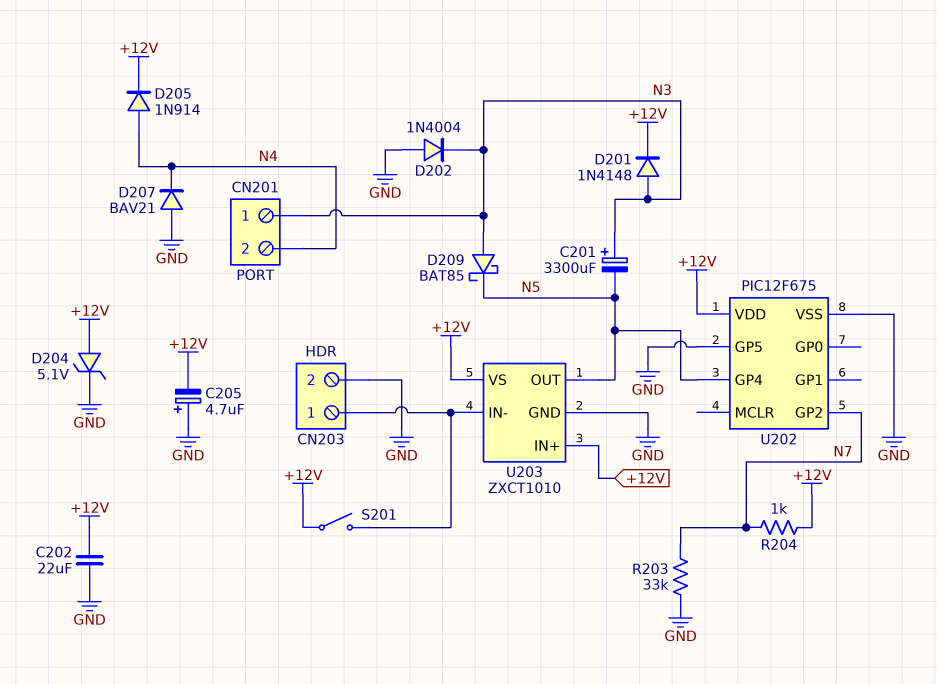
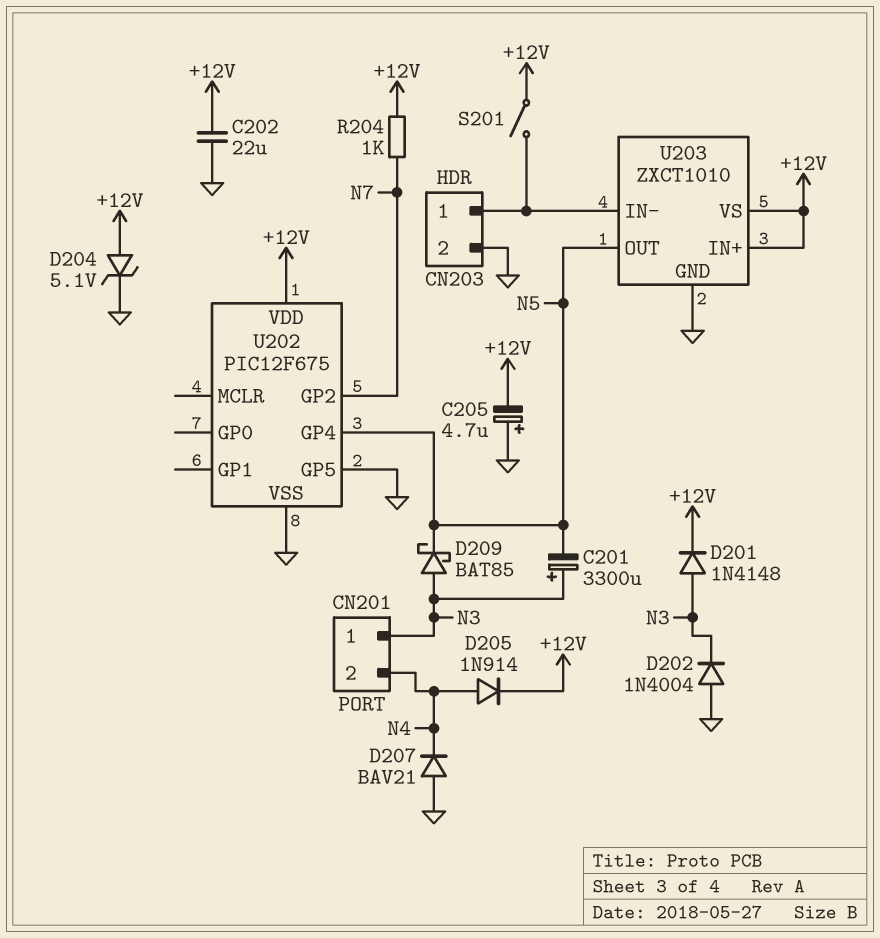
R203: 33k (GND, N7) -> none

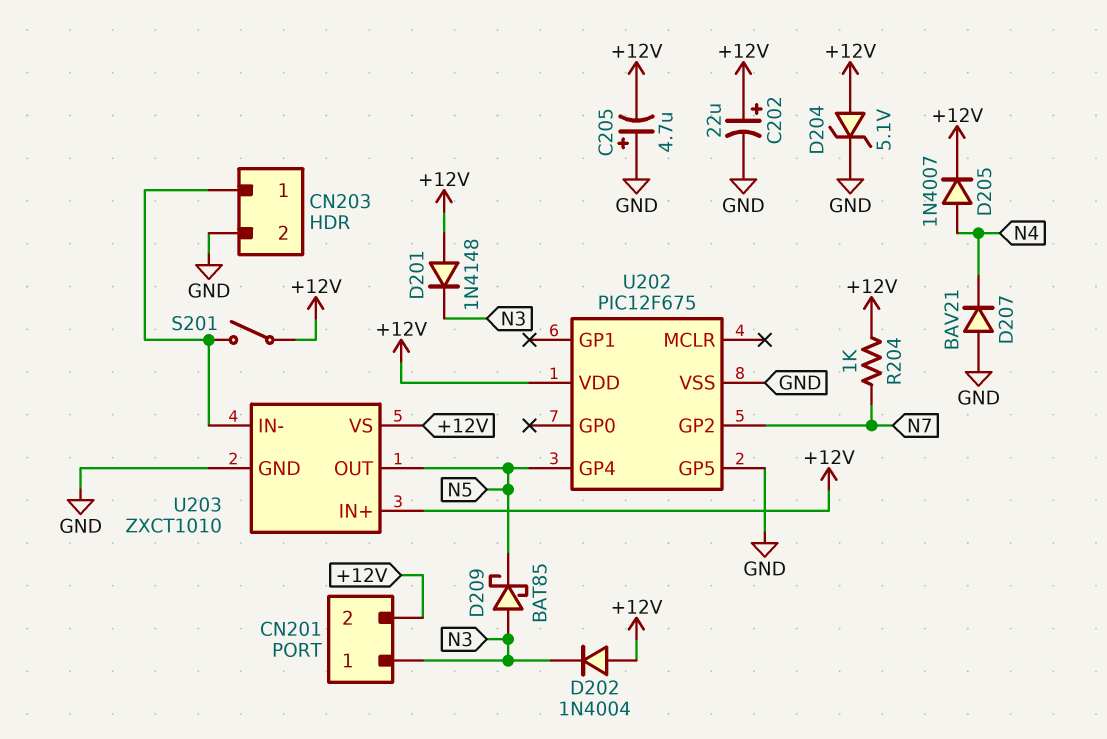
C201: 3300uF (plus N3, minus N5) -> none
C202: 22uF (+12V, GND) -> 22uF (plus +12V, minus GND)
CN201 pin 2: N4 -> +12V
D201: diode 1N4148 (A N3, K +12V) -> diode 1N4148 (A +12V, K N3)
D202: diode 1N4004 (A GND, K N3) -> diode 1N4004 (A +12V, K N3)
D205: diode 1N914 (A N4, K +12V) -> diode 1N4007 (A N4, K +12V)

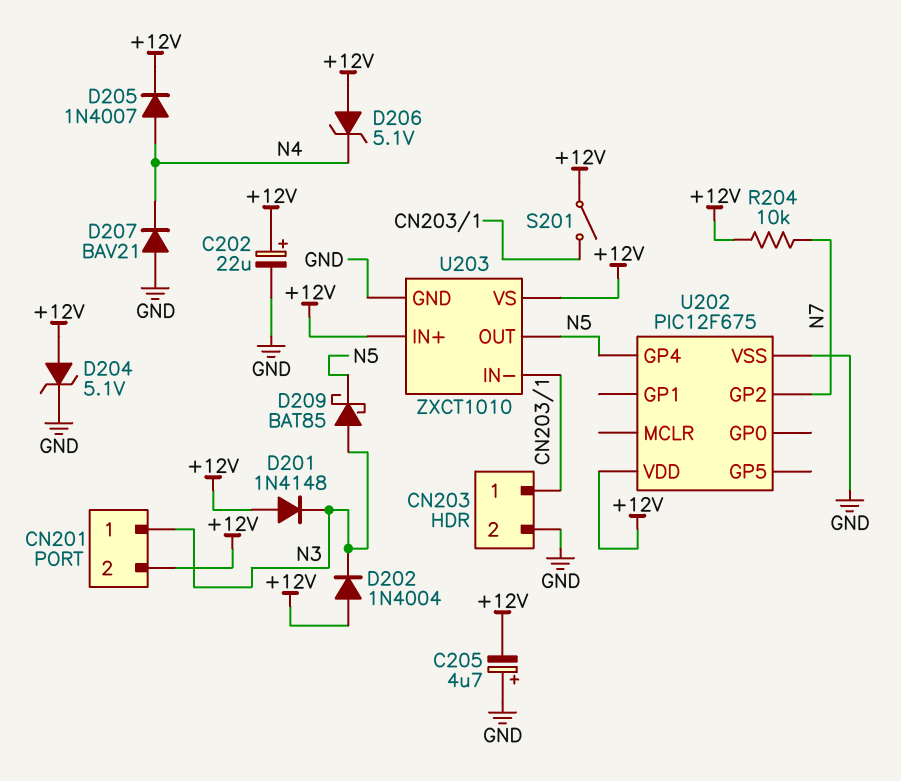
D206: none -> zener 5.1V (A +12V, K N4)
R204: 1k (+12V, N7) -> 10k (+12V, N7)
U202 pin GP5: GND -> none

